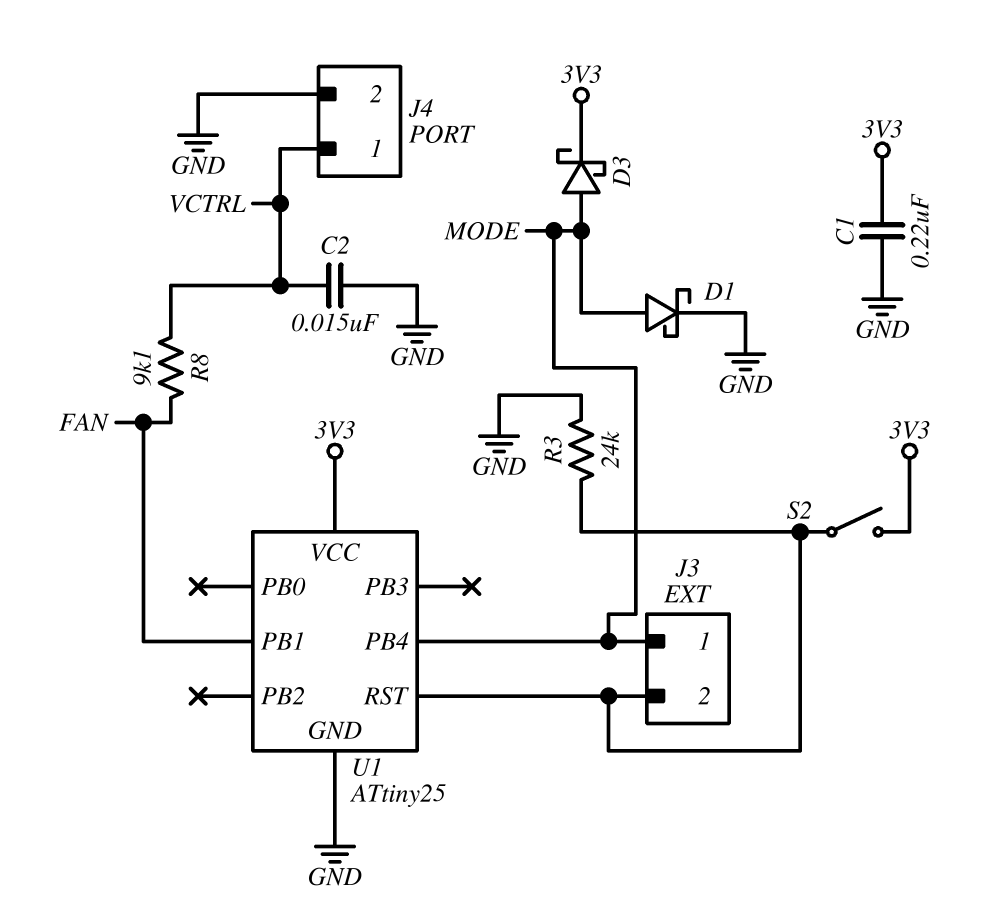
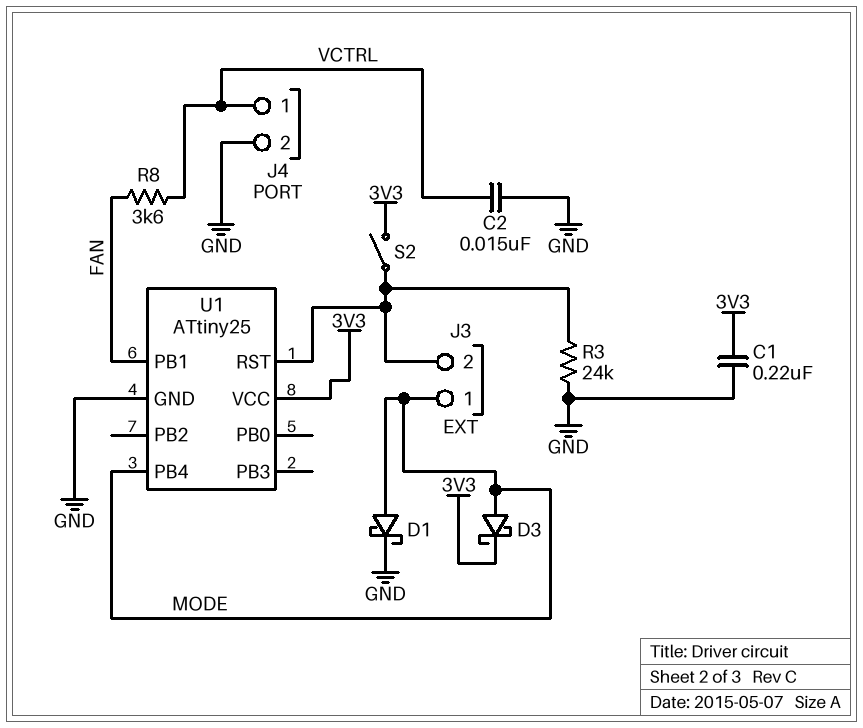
R8: 9.1k (FAN, VCTRL) -> 3.6k (FAN, VCTRL)

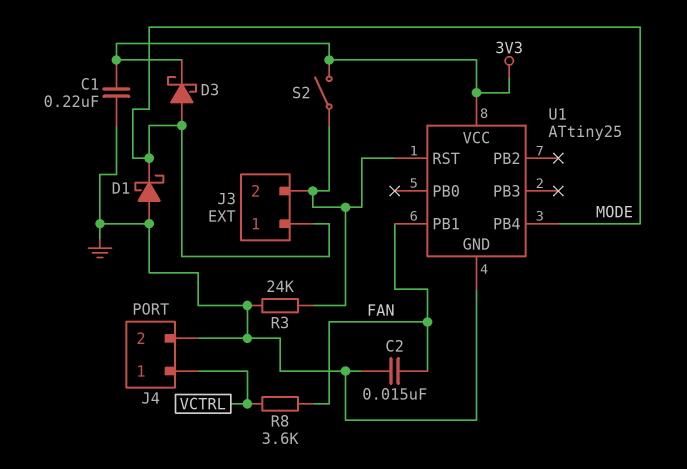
C2: 15nF (GND, VCTRL) -> 15nF (FAN, GND)
D1: schottky (A MODE, K GND) -> schottky (A GND, K MODE)

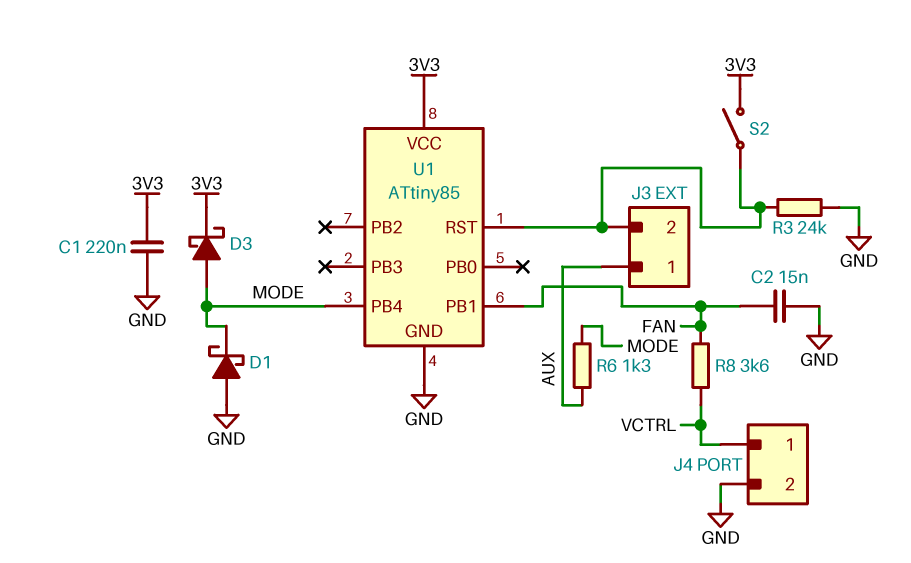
J3 pin 1: MODE -> AUX
R6: none -> 1.3k (AUX, MODE)
U1: ATtiny25 -> ATtiny85

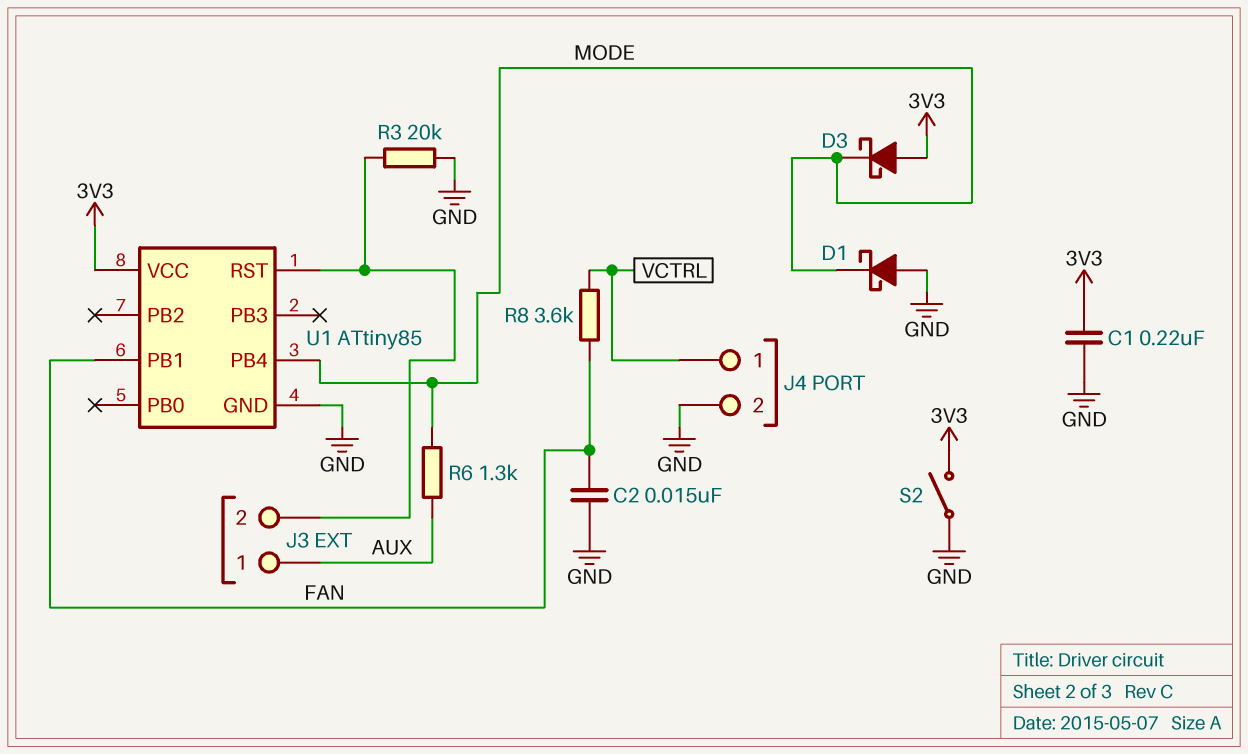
D3: schottky (A MODE, K 3V3) -> schottky (A 3V3, K MODE)
R3: 24k (GND, J3/2) -> 20k (GND, J3/2)
S2: switch (3V3, J3/2) -> switch (3V3, GND)

